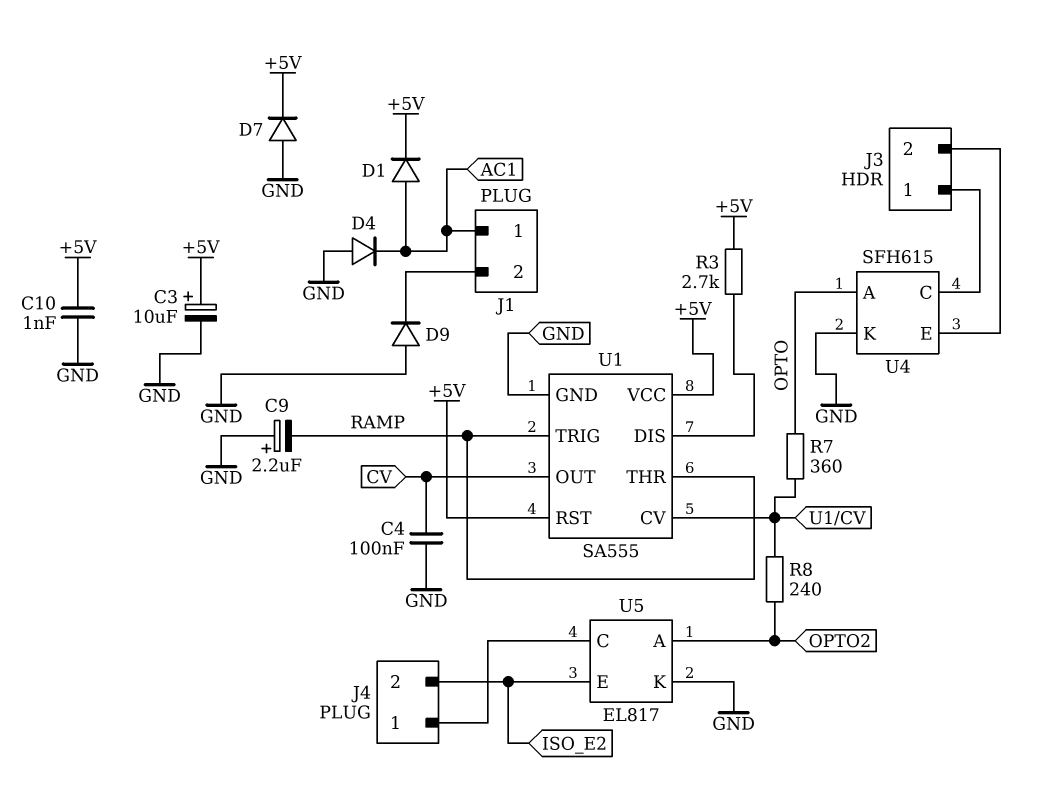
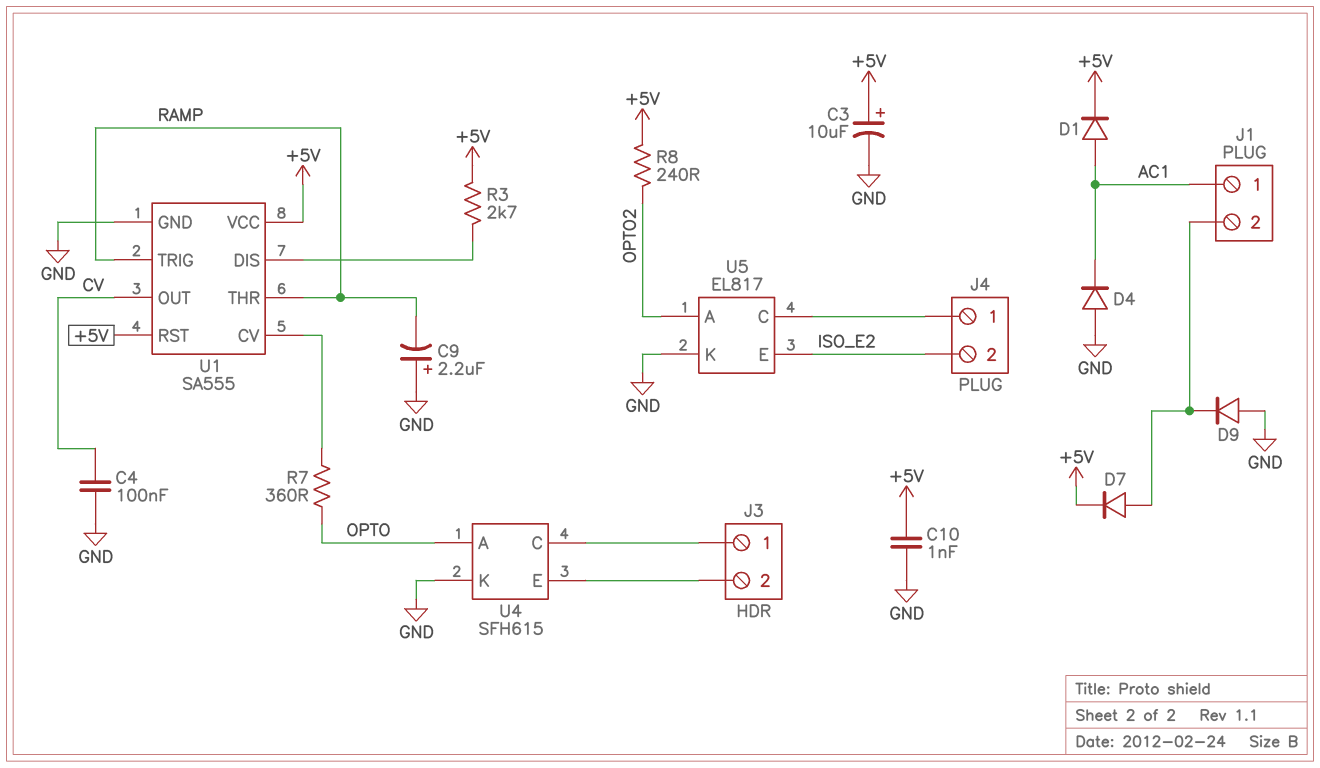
D7: diode (A GND, K +5V) -> diode (A J1/2, K +5V)
R8: 240 (OPTO2, U1/CV) -> 240 (+5V, OPTO2)

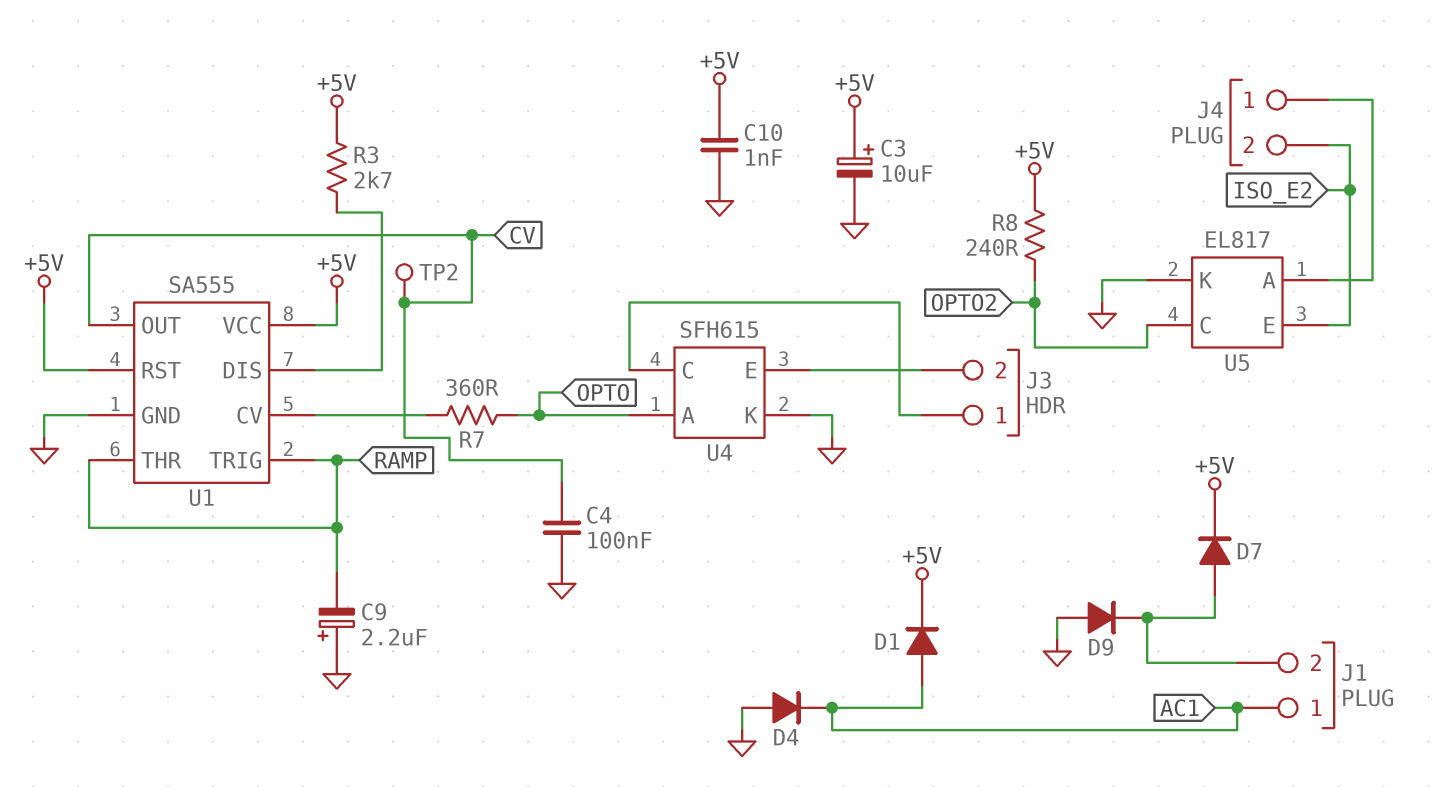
TP2: none -> test point (CV)
U5 pin A: OPTO2 -> J4/1
U5 pin C: J4/1 -> OPTO2

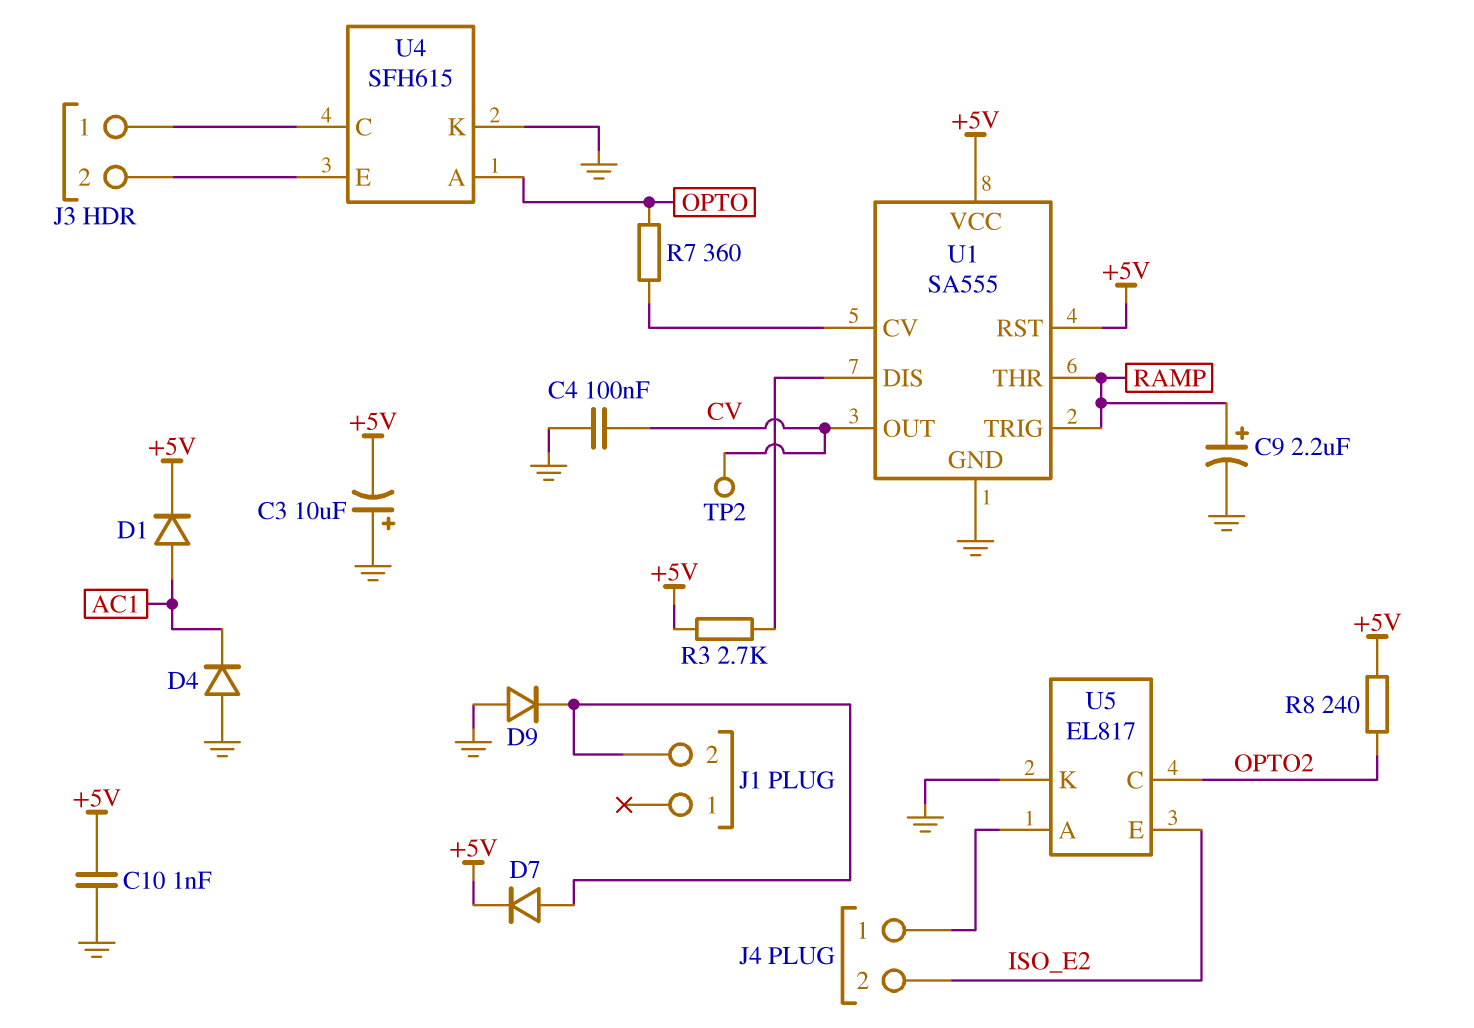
C3: 10uF (plus +5V, minus GND) -> 10uF (plus GND, minus +5V)
C9: 2.2uF (plus GND, minus RAMP) -> 2.2uF (plus RAMP, minus GND)
J1 pin 1: AC1 -> none

